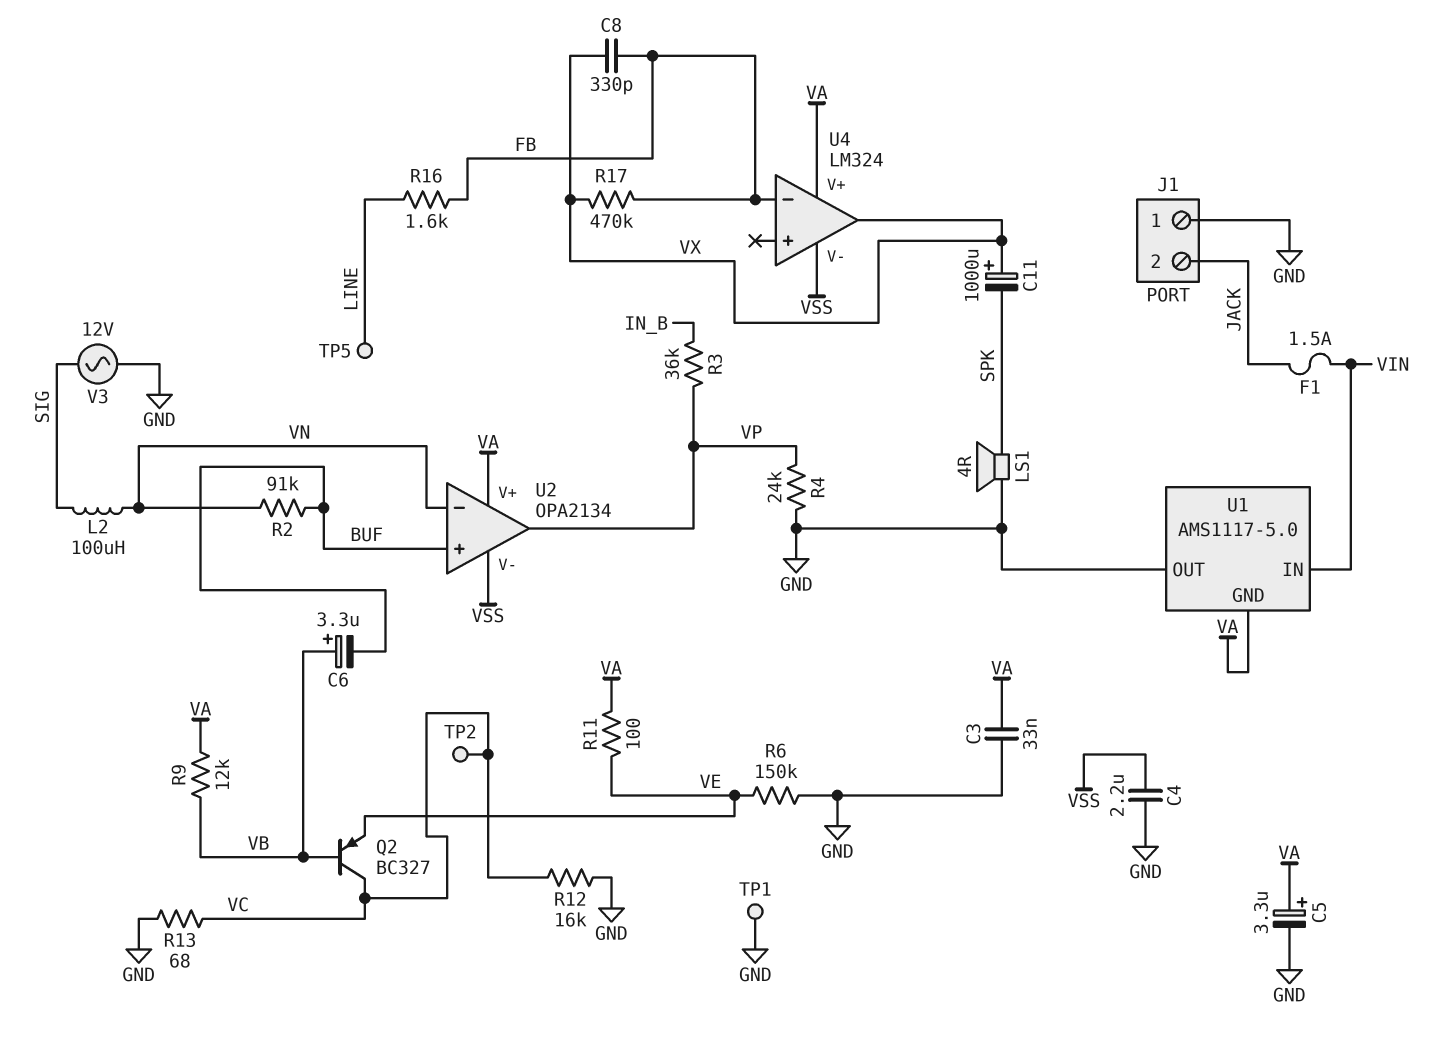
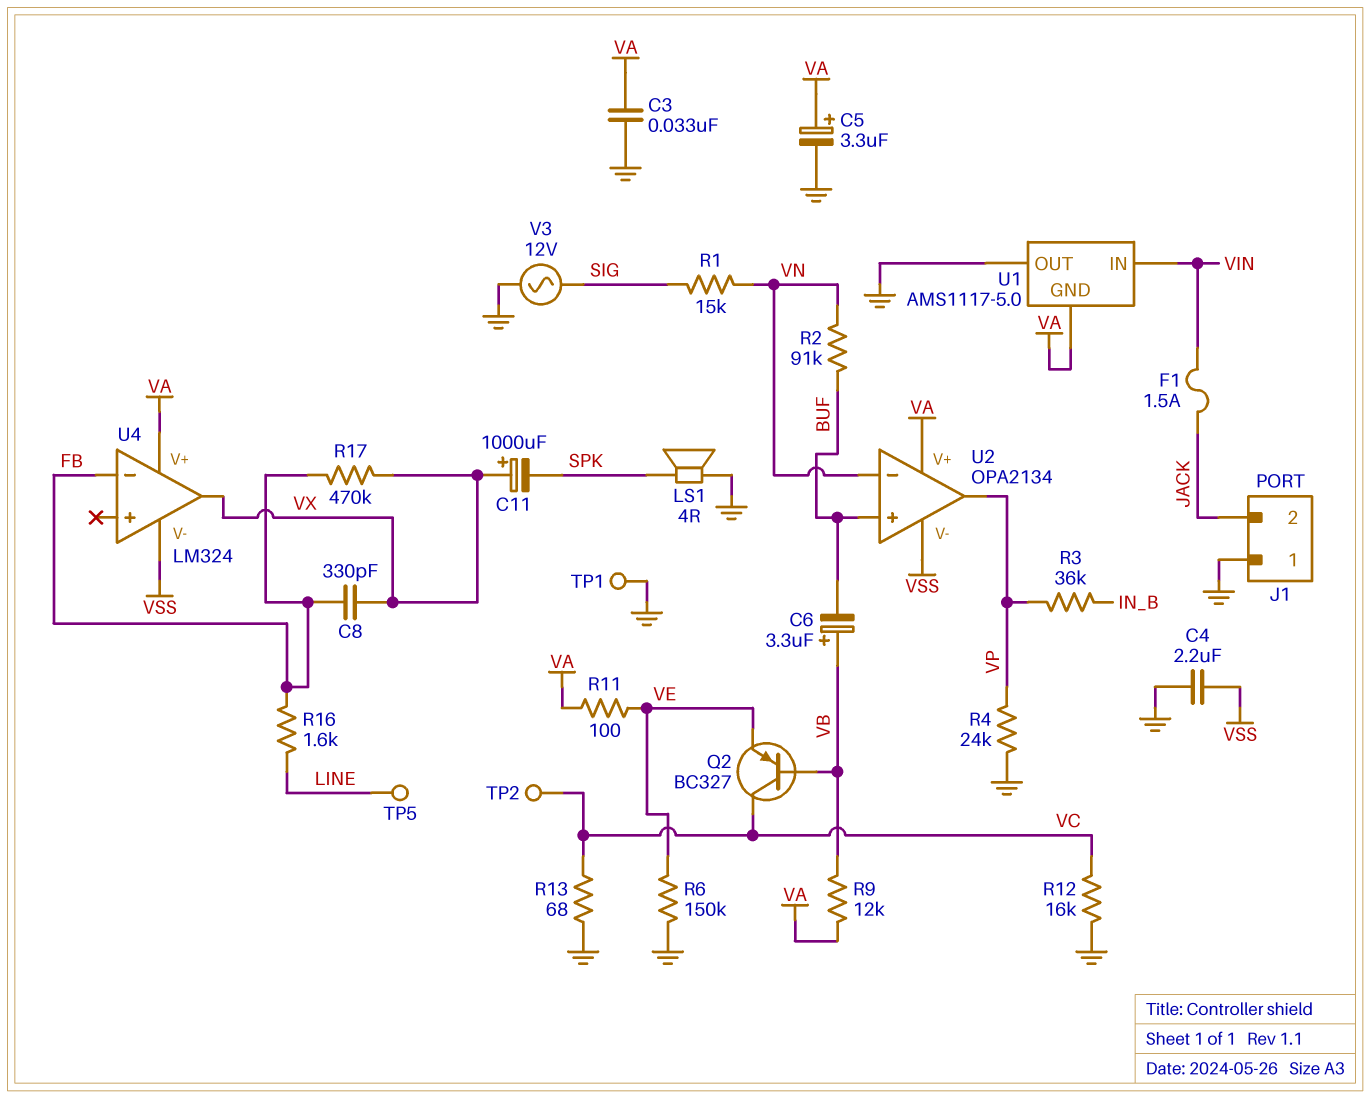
L2: 100uH (SIG, VN) -> none
R1: none -> 15k (SIG, VN)

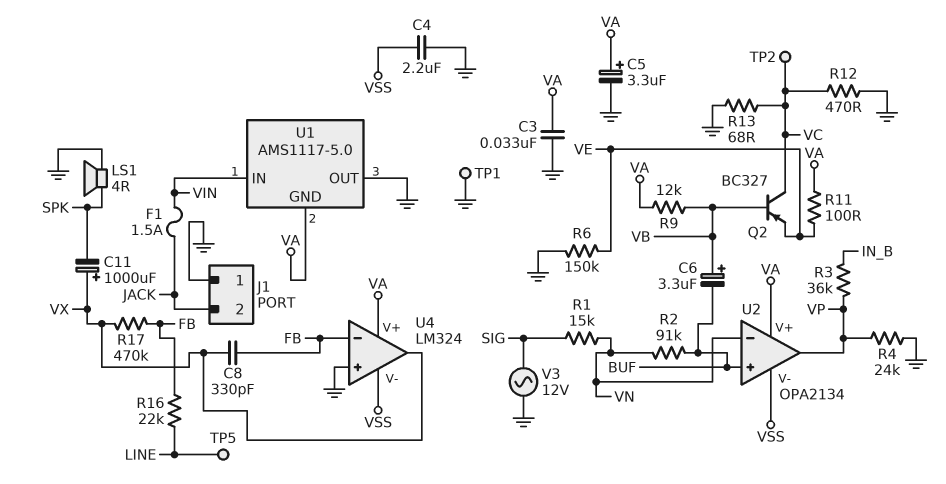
R12: 16k (GND, VC) -> 470 (GND, VC)
R16: 1.6k (FB, LINE) -> 22k (FB, LINE)
U4 pin in+: none -> GND

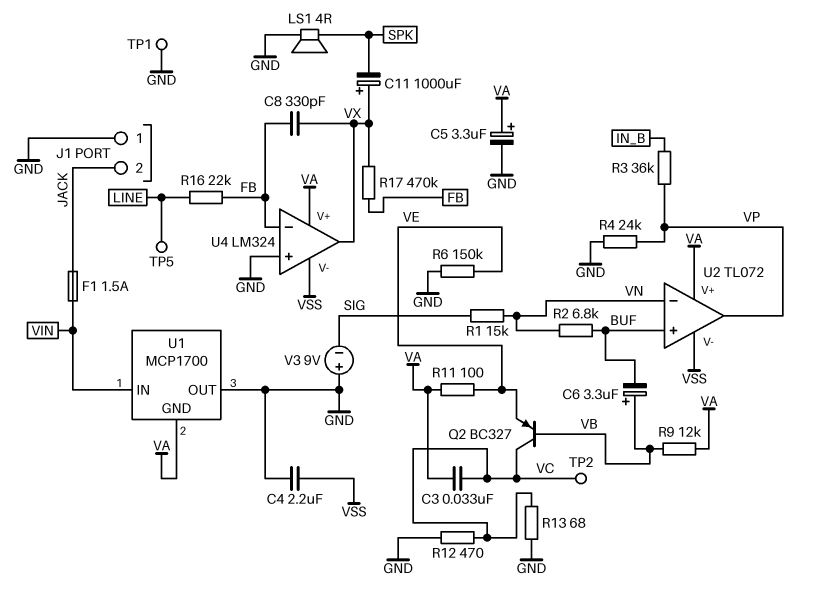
C3: 33nF (GND, VA) -> 33nF (VA, VC)
R2: 91k (BUF, VN) -> 6.8k (BUF, VN)
U1: AMS1117-5.0 -> MCP1700
U2: OPA2134 -> TL072
V3: AC 12V (GND, SIG) -> 9V (plus GND, minus SIG)

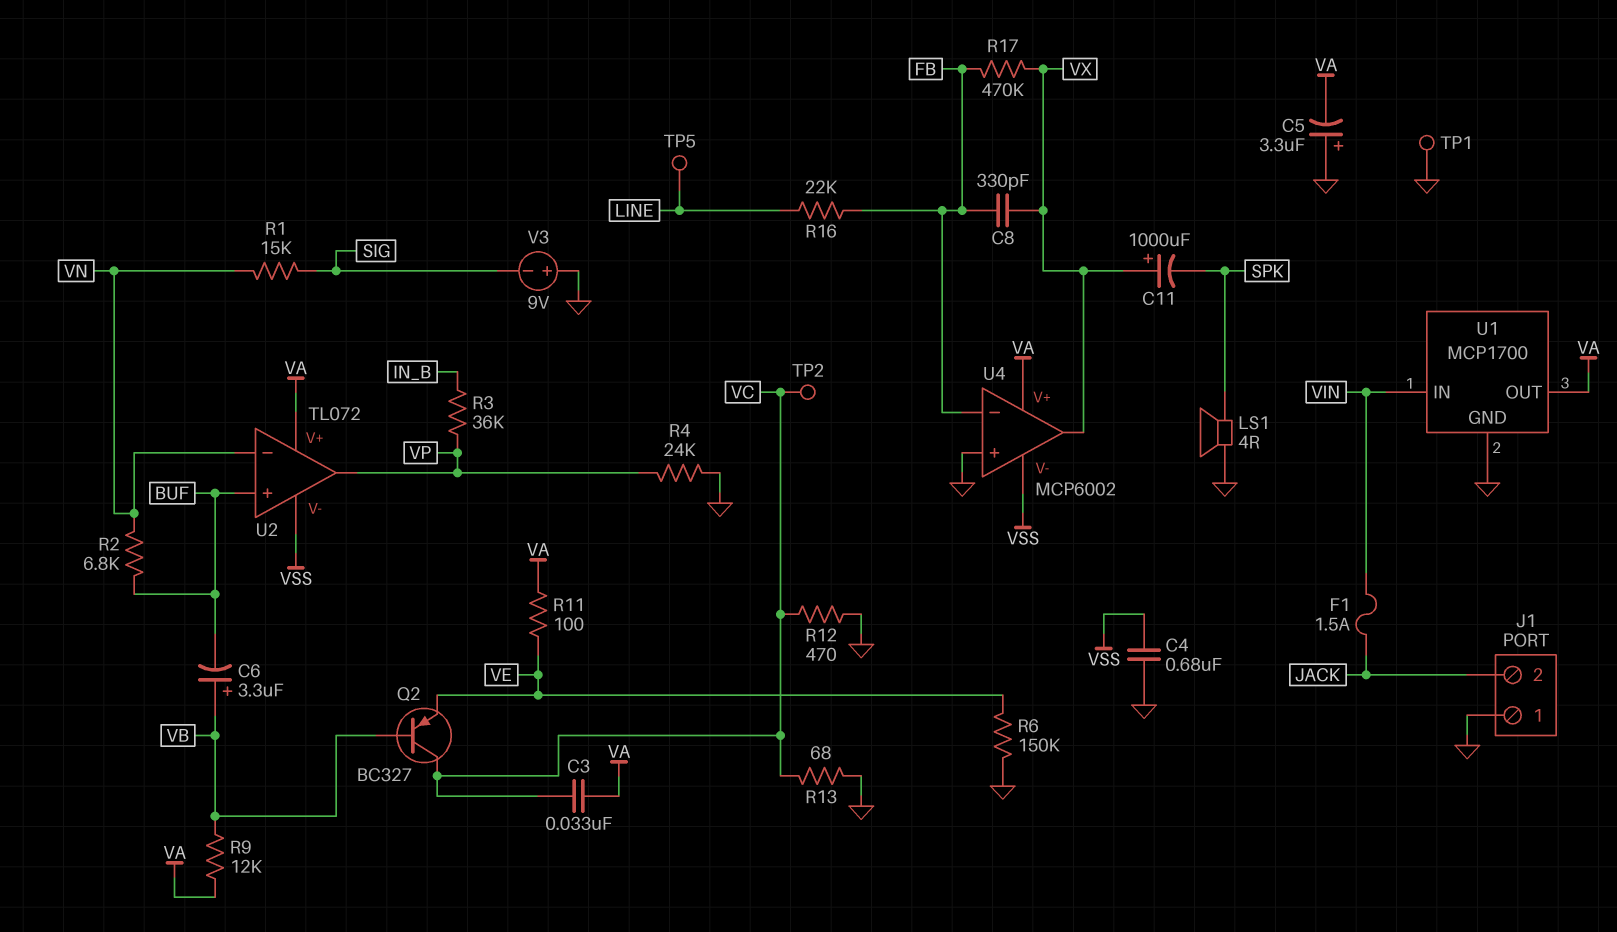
C4: 2.2uF (GND, VSS) -> 680nF (GND, VSS)
C5: 3.3uF (plus VA, minus GND) -> 3.3uF (plus GND, minus VA)
U1 pin GND: VA -> GND
U1 pin OUT: GND -> VA
U4: LM324 -> MCP6002

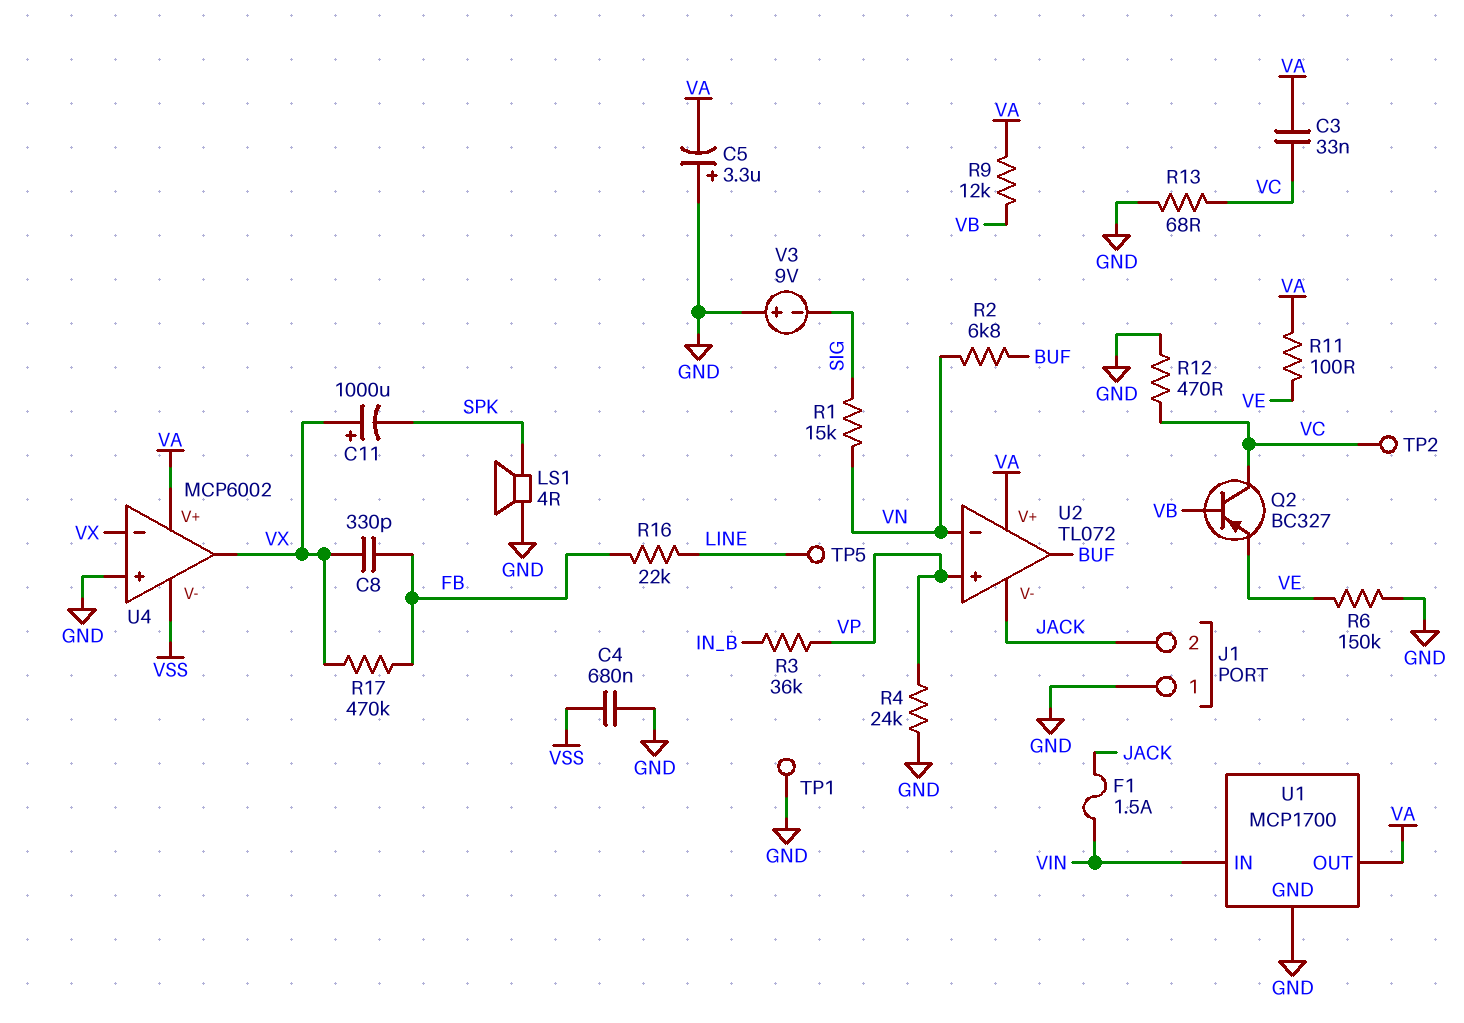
C6: 3.3uF (plus VB, minus BUF) -> none
U2 pin V-: VSS -> JACK
U2 pin in+: BUF -> VP
U2 pin out: VP -> BUF
U4 pin in-: FB -> VX

